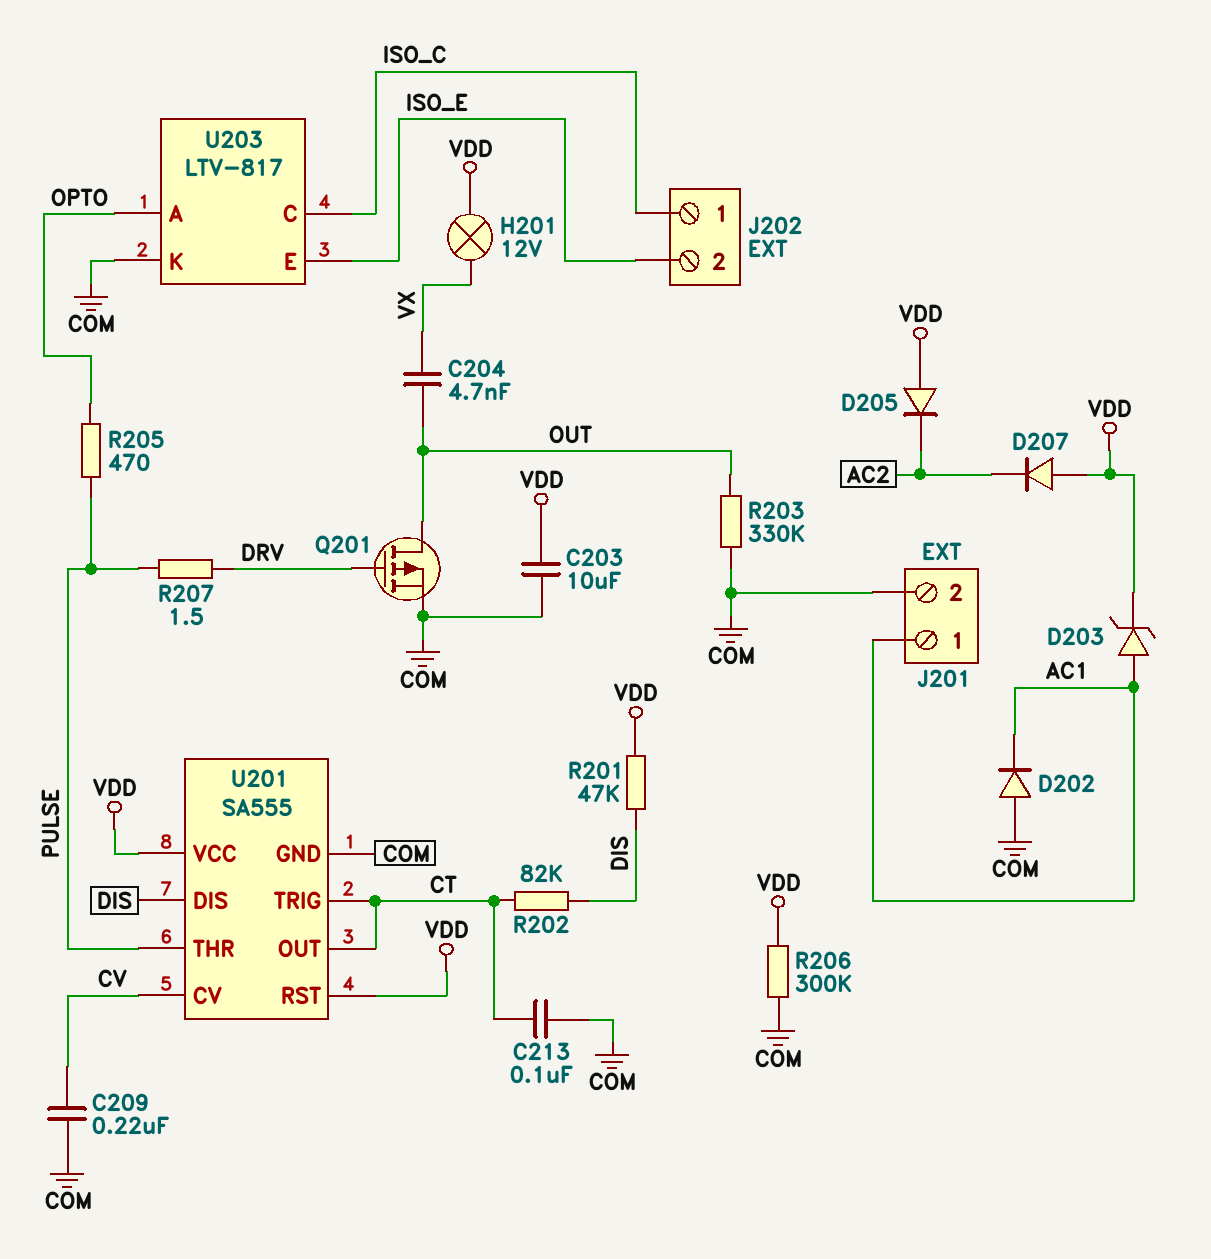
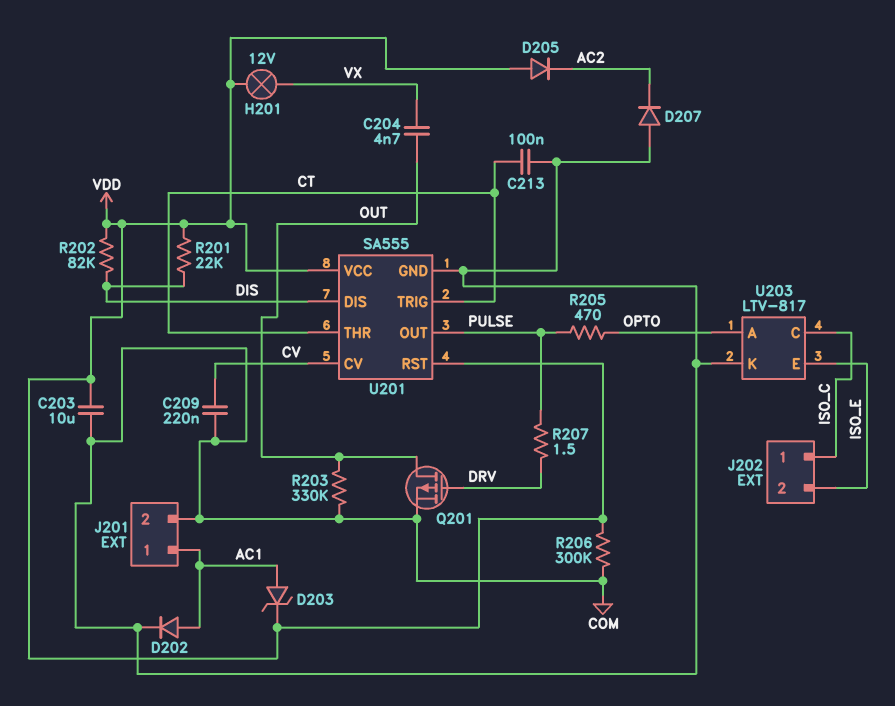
D202: diode (A COM, K AC1) -> diode (A AC1, K COM)
D207: diode (A VDD, K AC2) -> diode (A COM, K AC2)
R201: 47k (DIS, VDD) -> 22k (DIS, VDD)
R202: 82k (CT, DIS) -> 82k (DIS, VDD)
U201 pin OUT: CT -> PULSE
U201 pin THR: PULSE -> CT

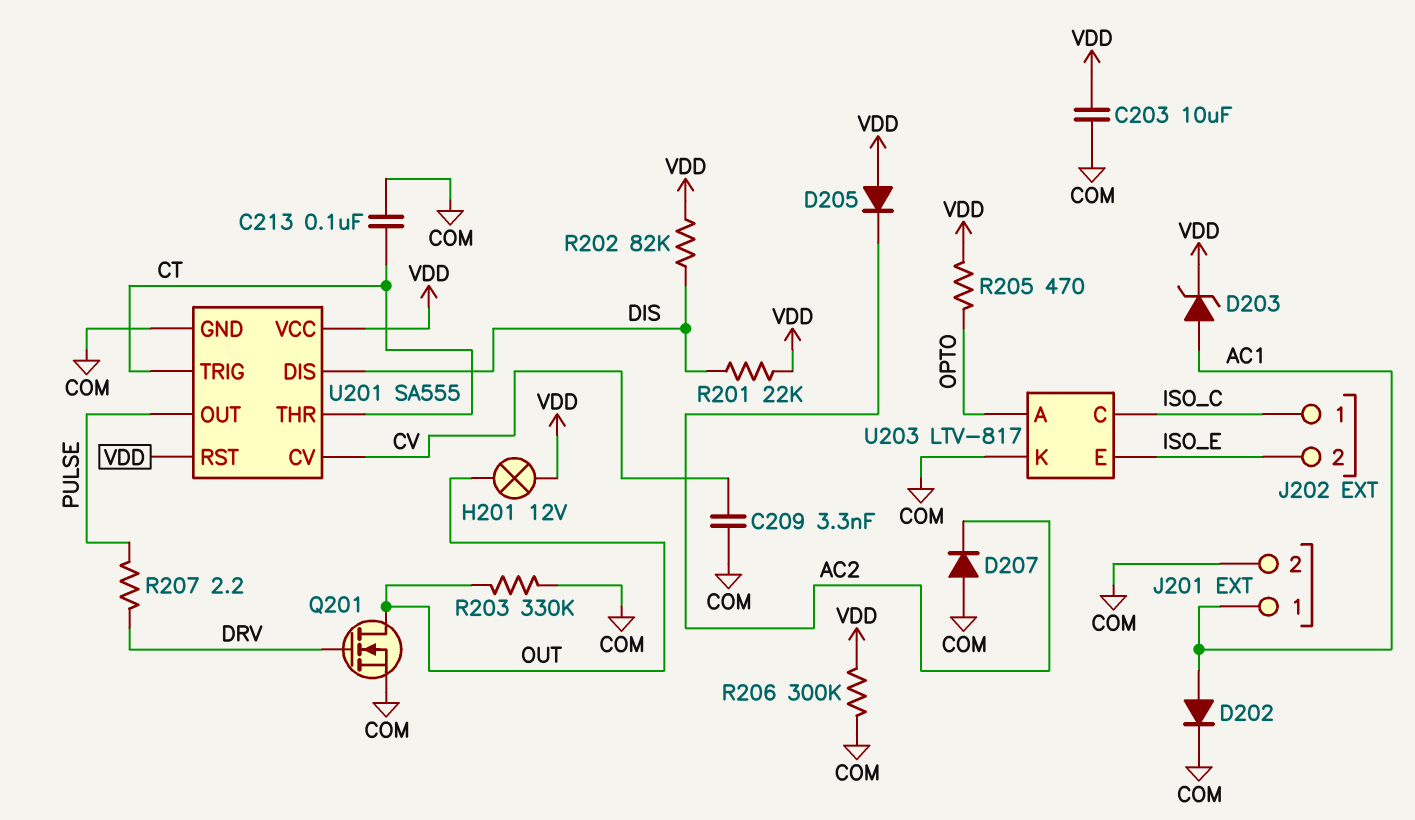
C204: 4.7nF (OUT, VX) -> none
C209: 220nF (COM, CV) -> 3.3nF (COM, CV)
H201: lamp 12V (VDD, VX) -> lamp 12V (OUT, VDD)
Q201: PMOS (G DRV, D OUT, S COM) -> NMOS (G DRV, D OUT, S COM)
R205: 470 (OPTO, PULSE) -> 470 (OPTO, VDD)
R207: 1.5 (DRV, PULSE) -> 2.2 (DRV, PULSE)

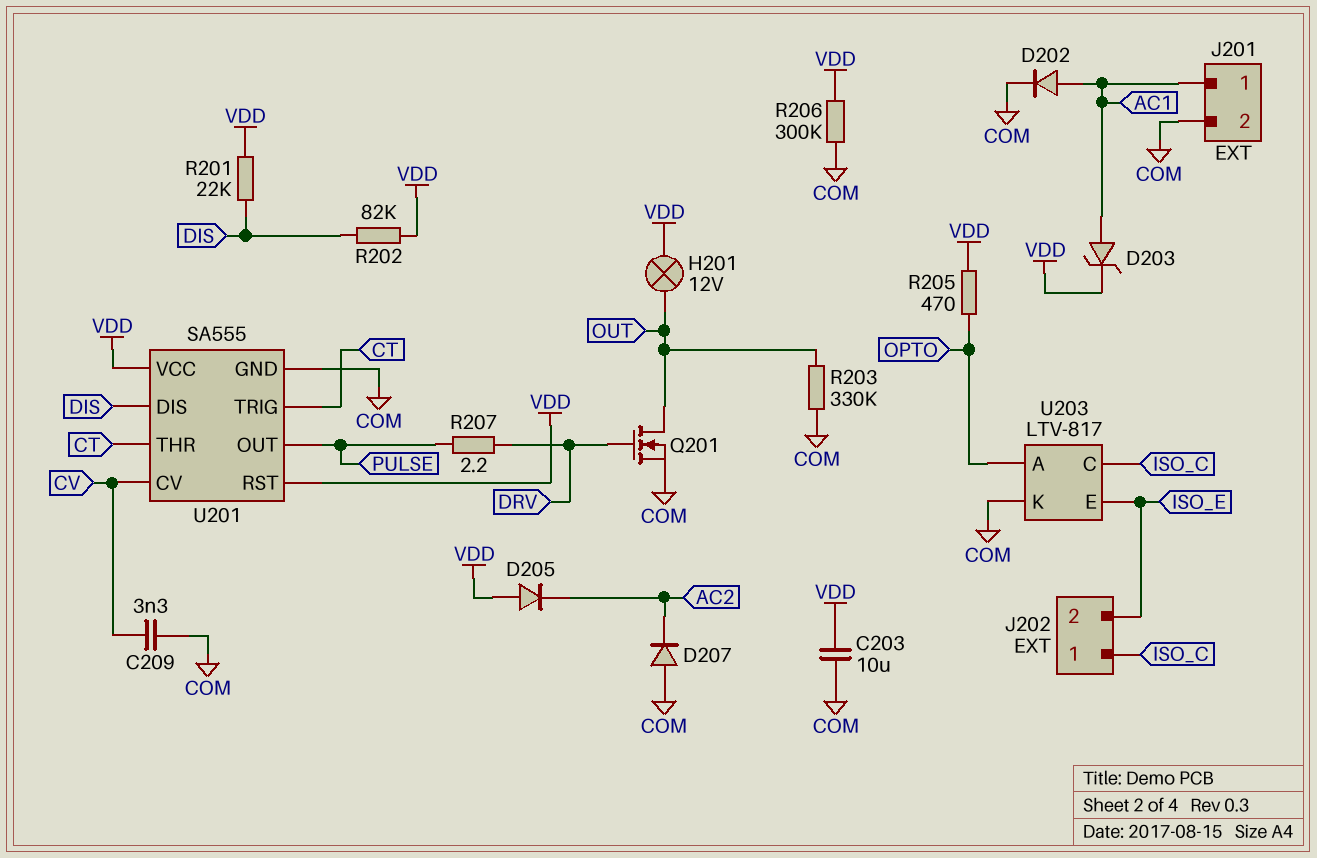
C213: 100nF (COM, CT) -> none

